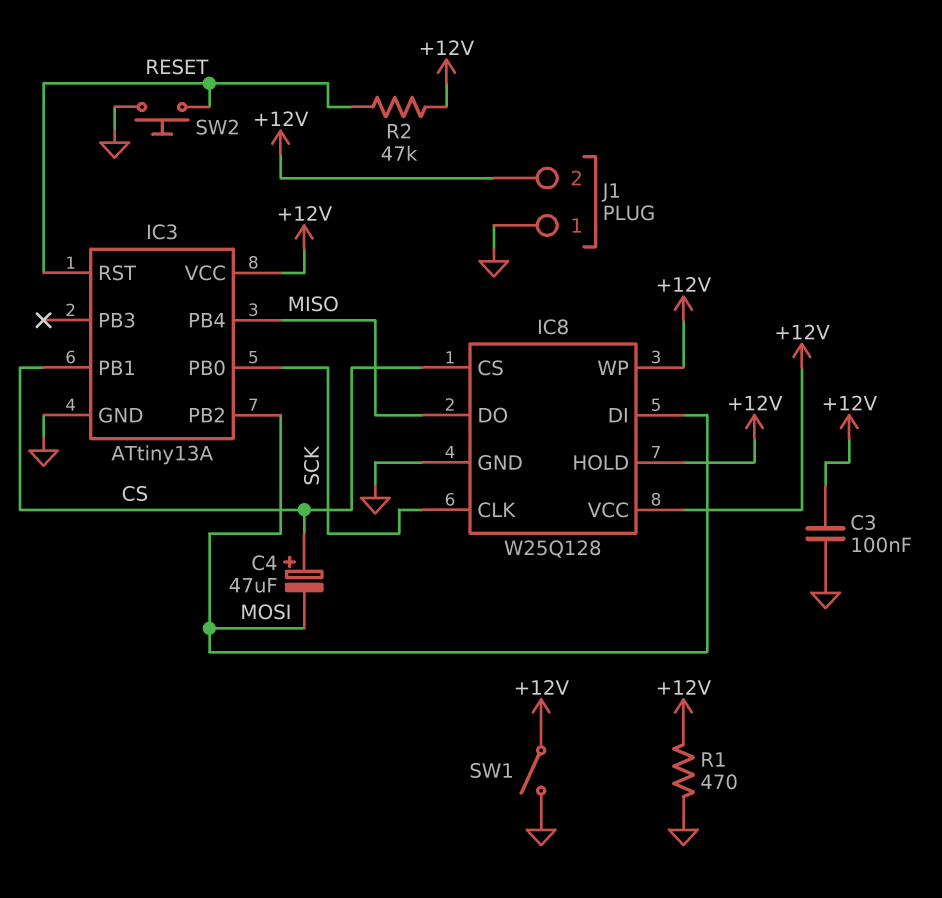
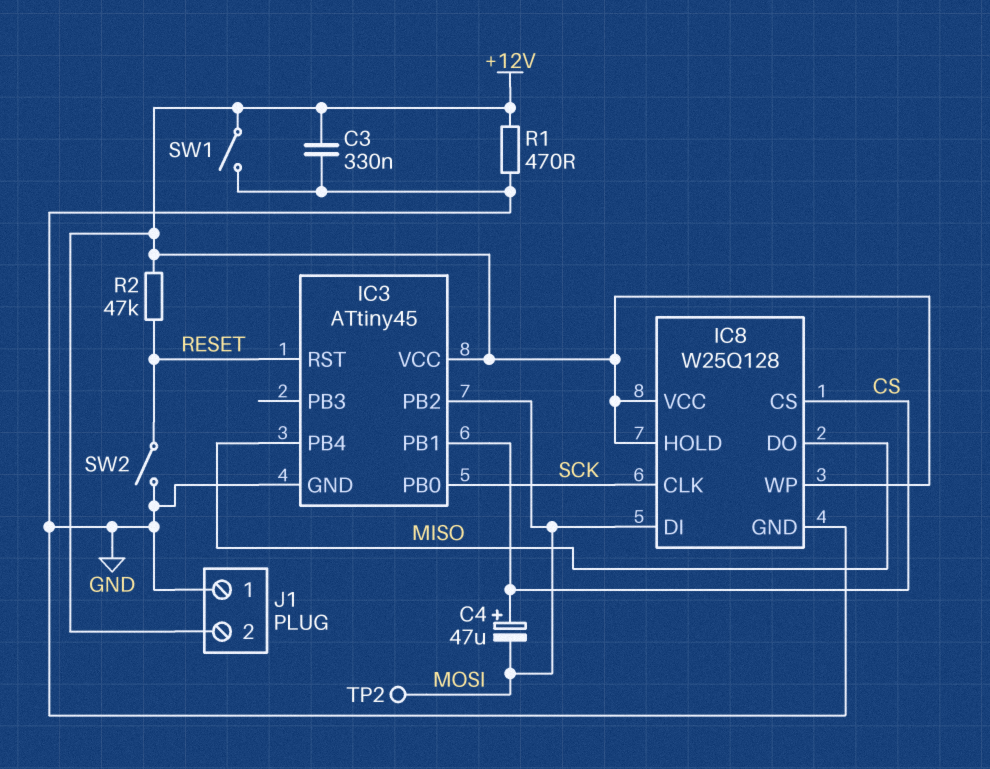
C3: 100nF (+12V, GND) -> 330nF (+12V, GND)
IC3: ATtiny13A -> ATtiny45
SW2: button (GND, RESET) -> switch (GND, RESET)
TP2: none -> test point (MOSI)

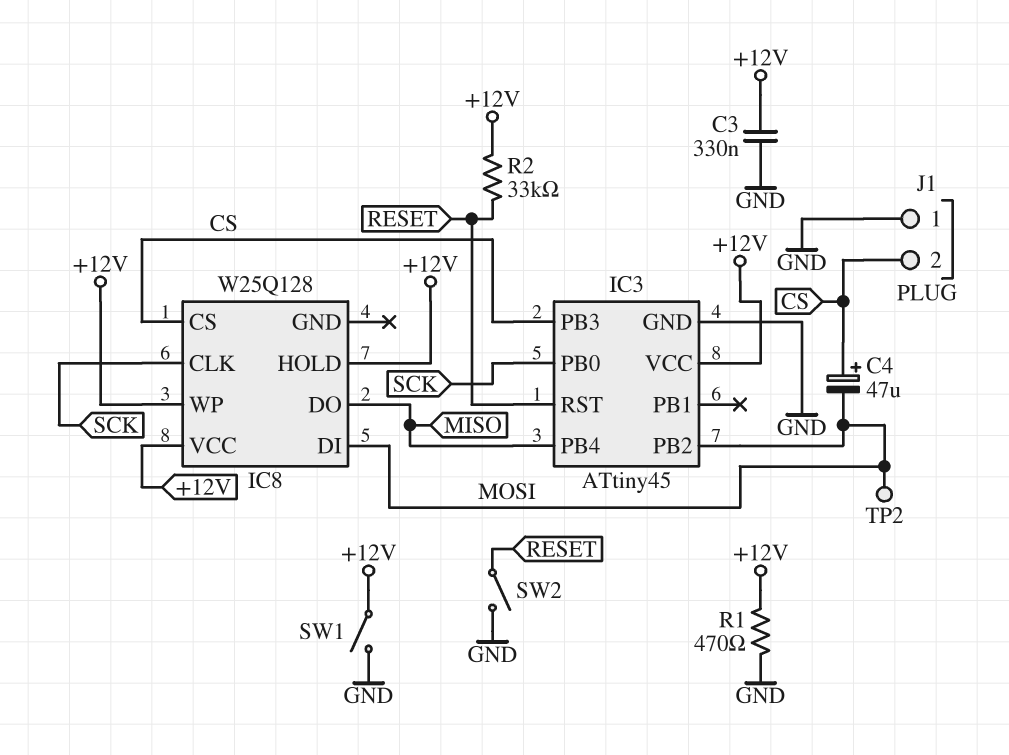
IC3 pin PB1: CS -> none
IC3 pin PB3: none -> CS
IC8 pin GND: GND -> none
J1 pin 2: +12V -> CS
R2: 47k (+12V, RESET) -> 33k (+12V, RESET)

